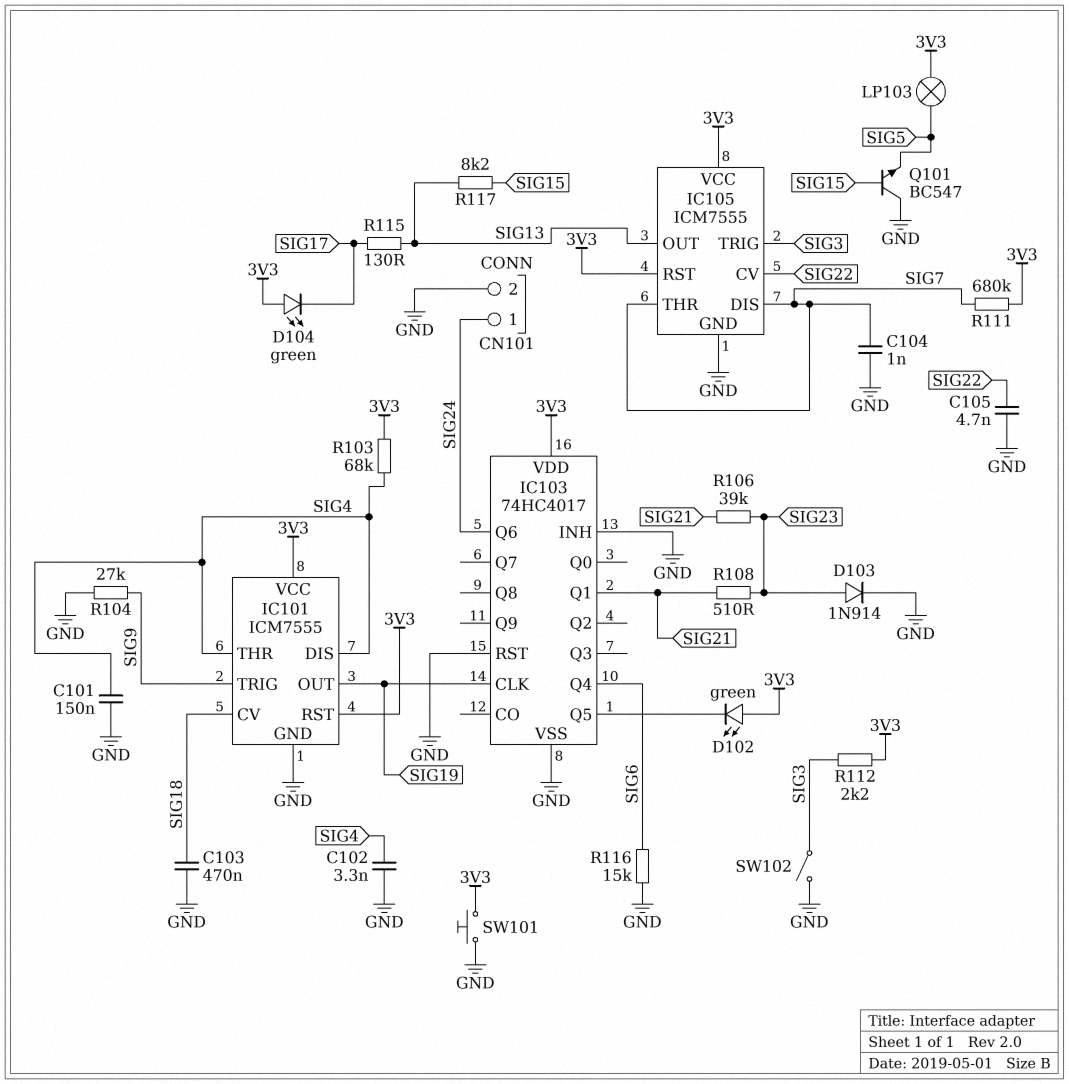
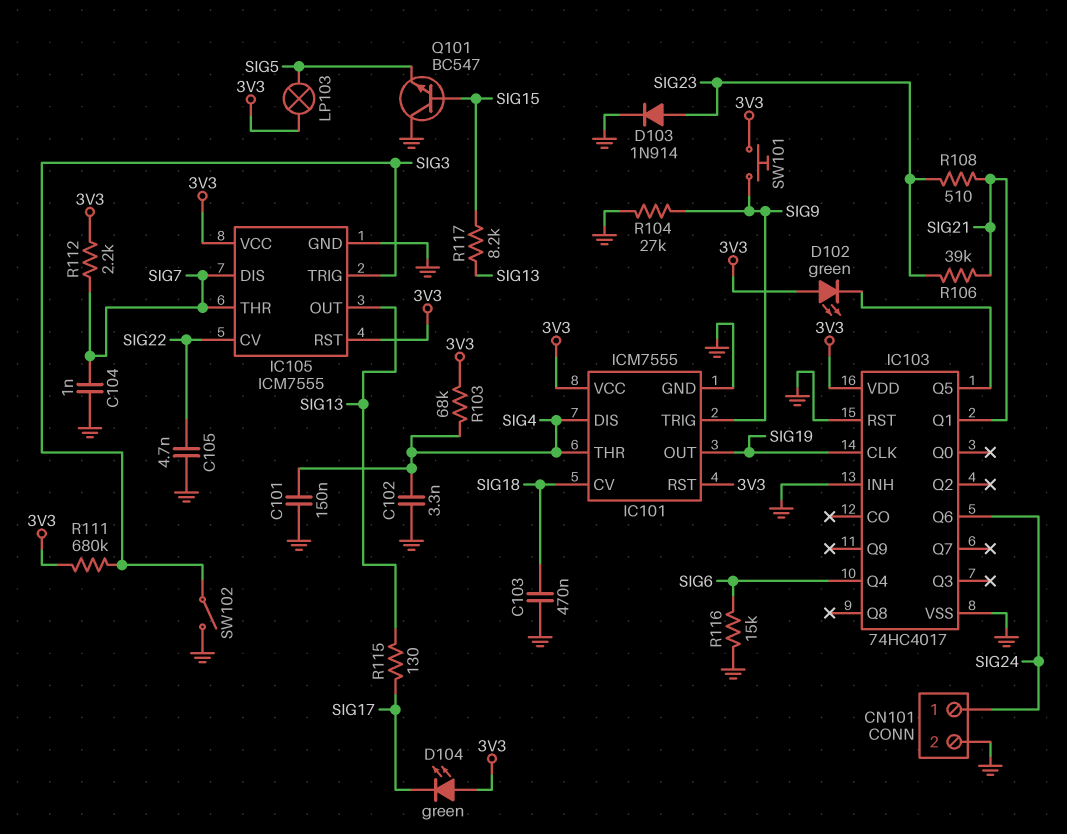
R111: 680k (3V3, SIG7) -> 680k (3V3, SIG3)
R112: 2.2k (3V3, SIG3) -> 2.2k (3V3, SIG7)
SW101: button (3V3, GND) -> button (3V3, SIG9)

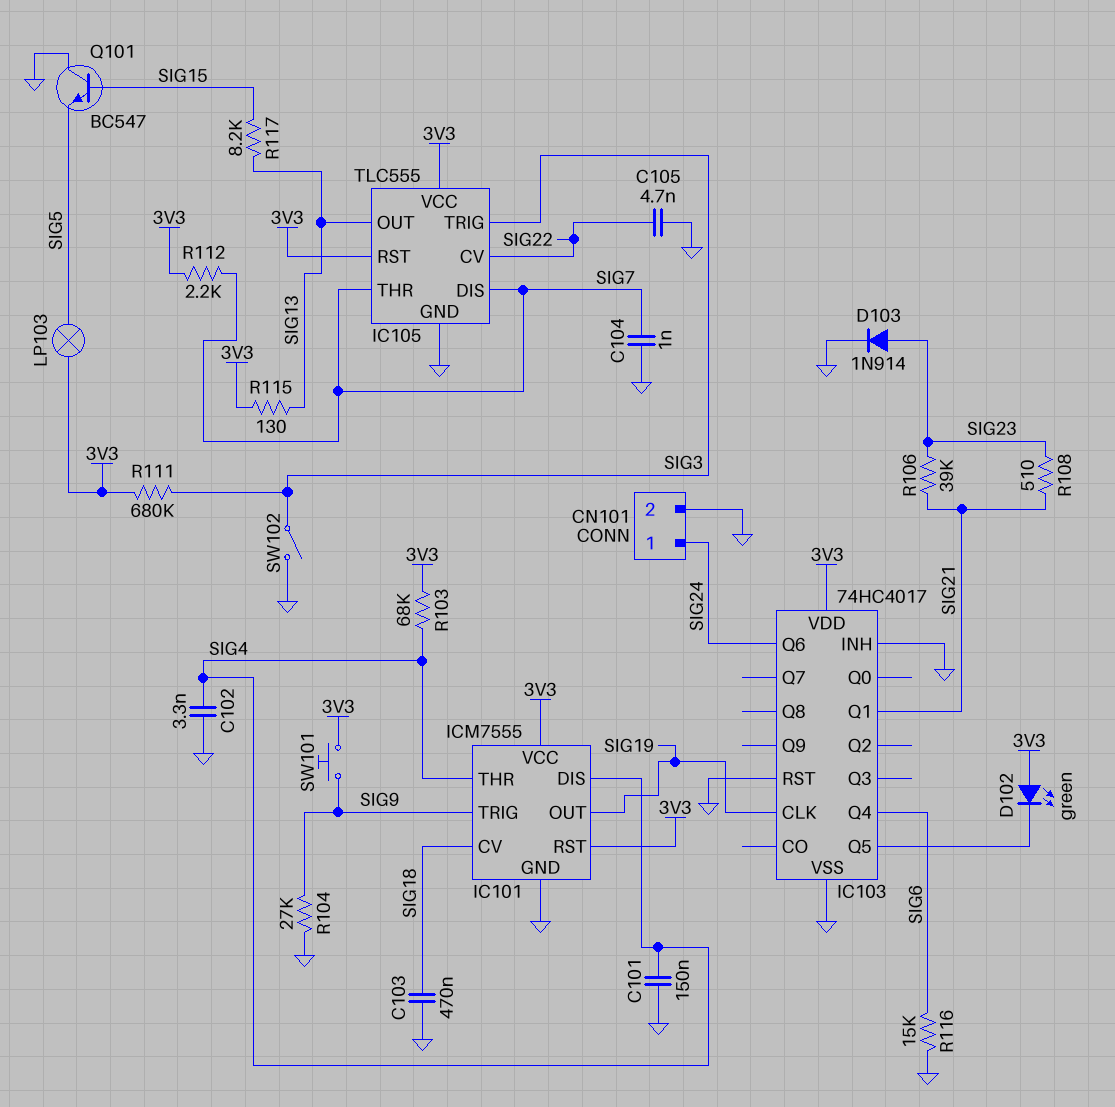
D104: LED green (A 3V3, K SIG17) -> none
IC105: ICM7555 -> TLC555
R115: 130 (SIG13, SIG17) -> 130 (3V3, SIG13)

